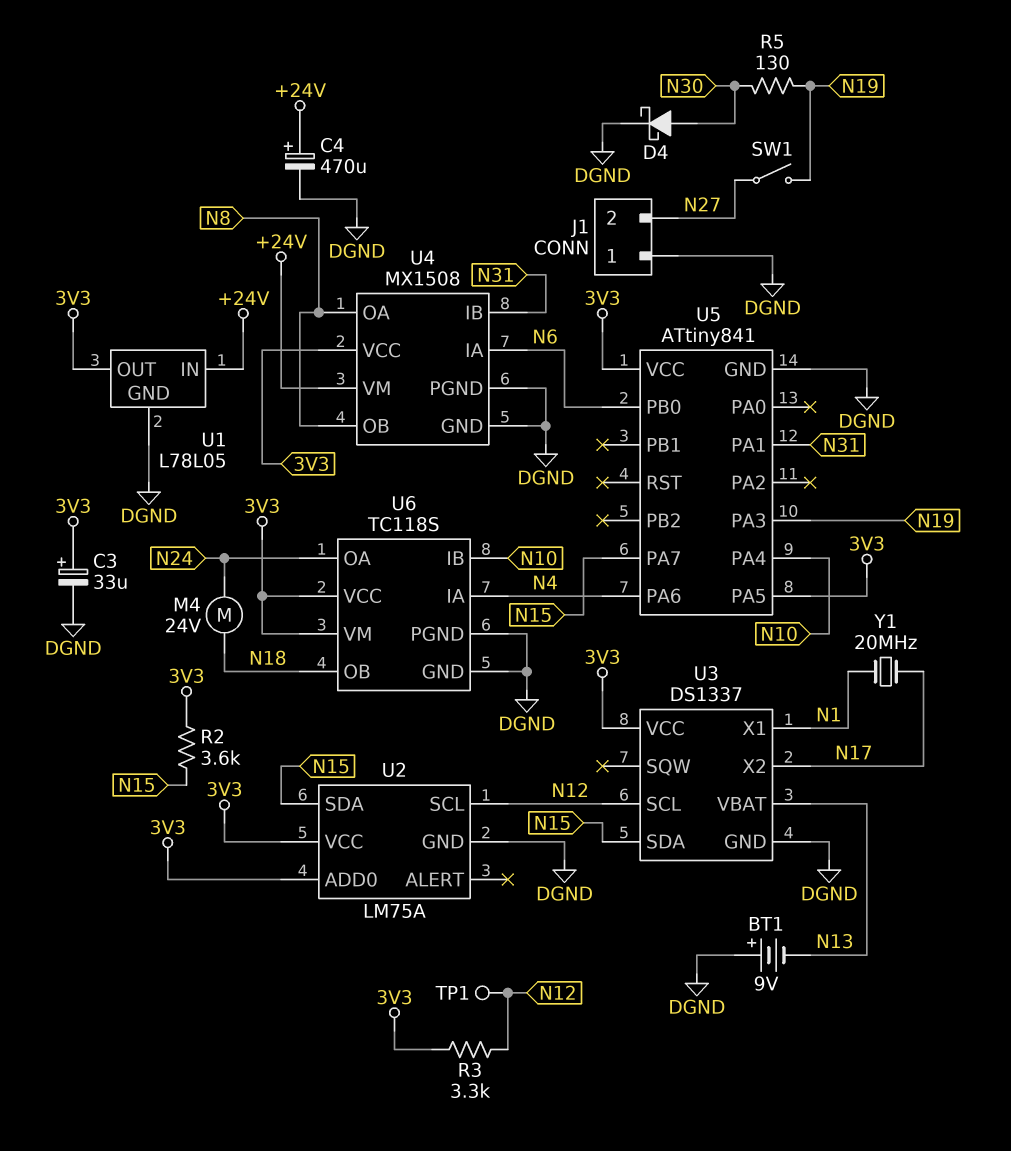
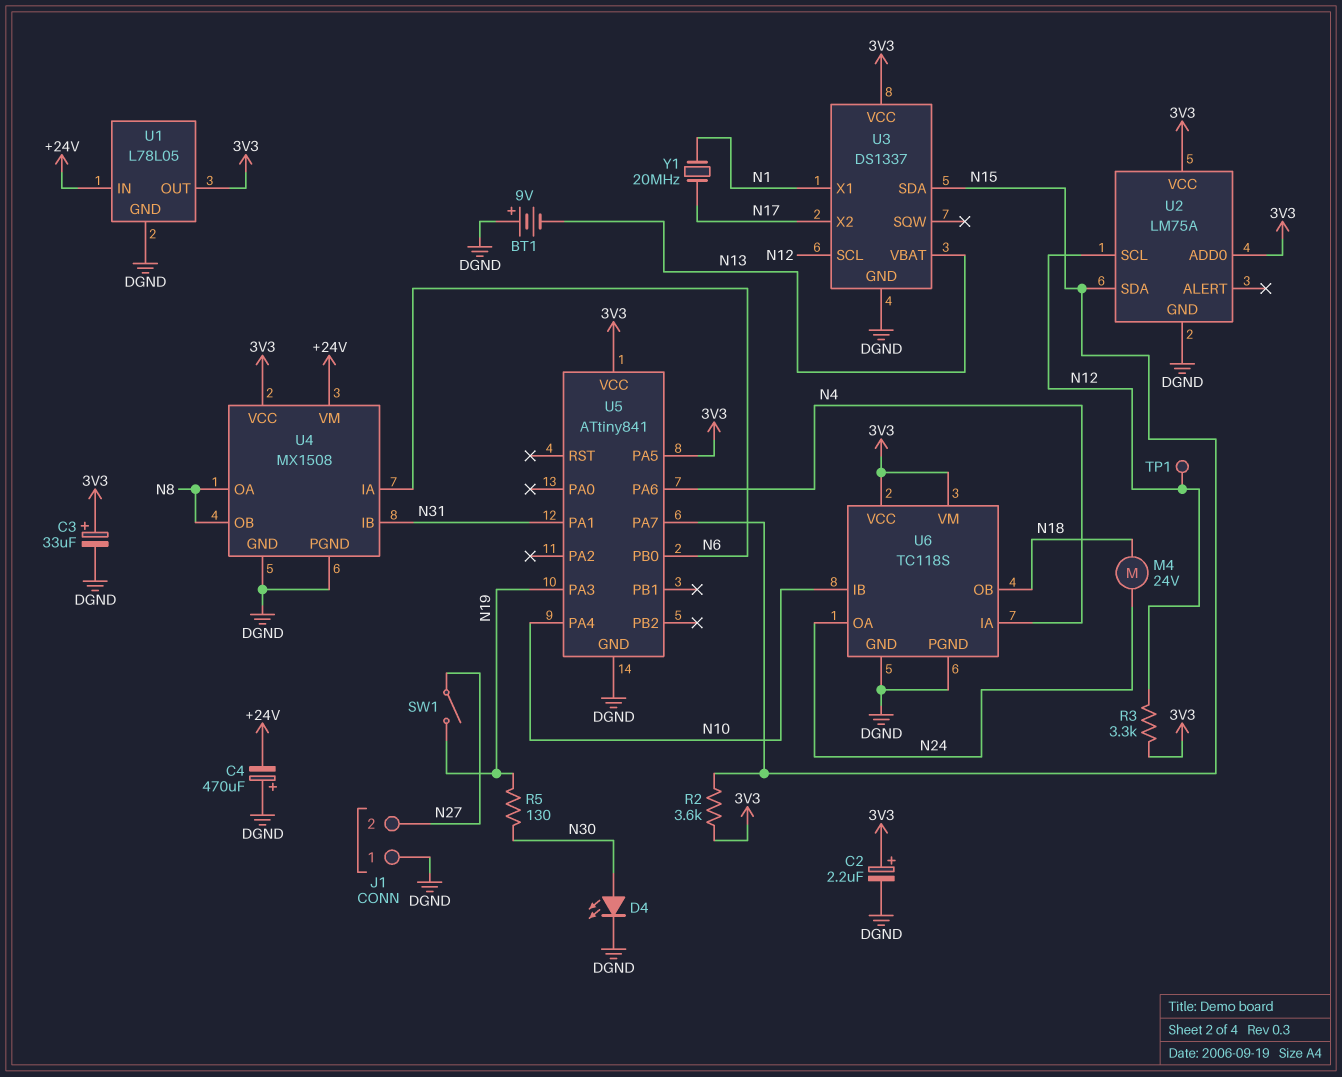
C2: none -> 2.2uF (plus 3V3, minus DGND)
C4: 470uF (plus +24V, minus DGND) -> 470uF (plus DGND, minus +24V)
D4: schottky (A N30, K DGND) -> LED (A N30, K DGND)

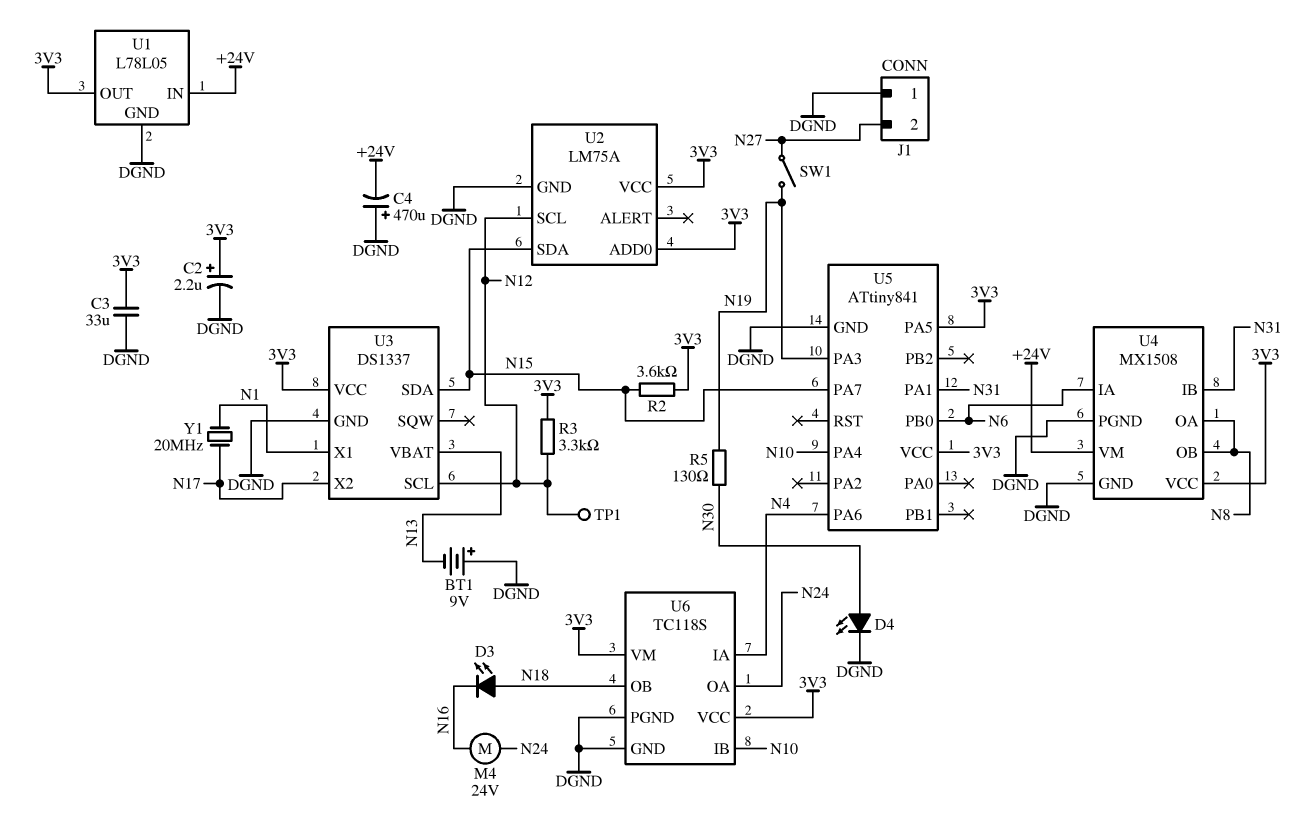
C3: 33uF (plus 3V3, minus DGND) -> 33uF (3V3, DGND)
D3: none -> LED (A N18, K N16)
M4: motor 24V (N18, N24) -> motor 24V (N16, N24)

